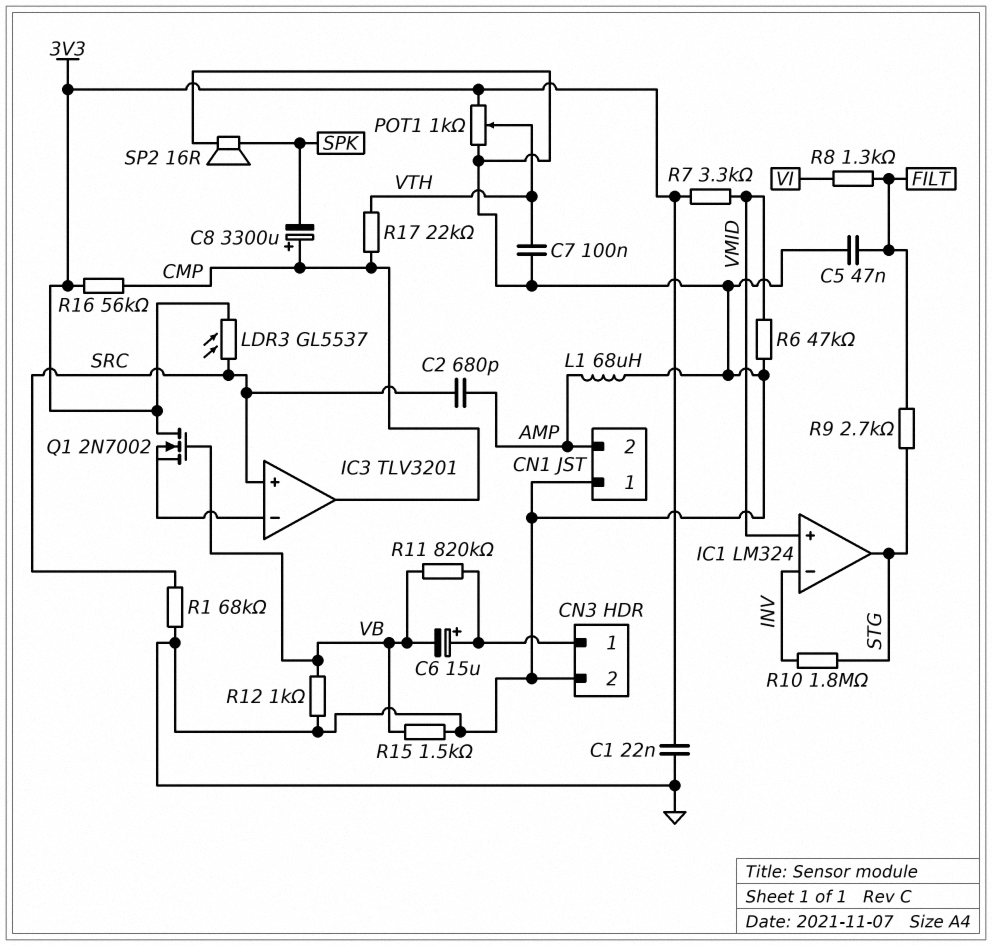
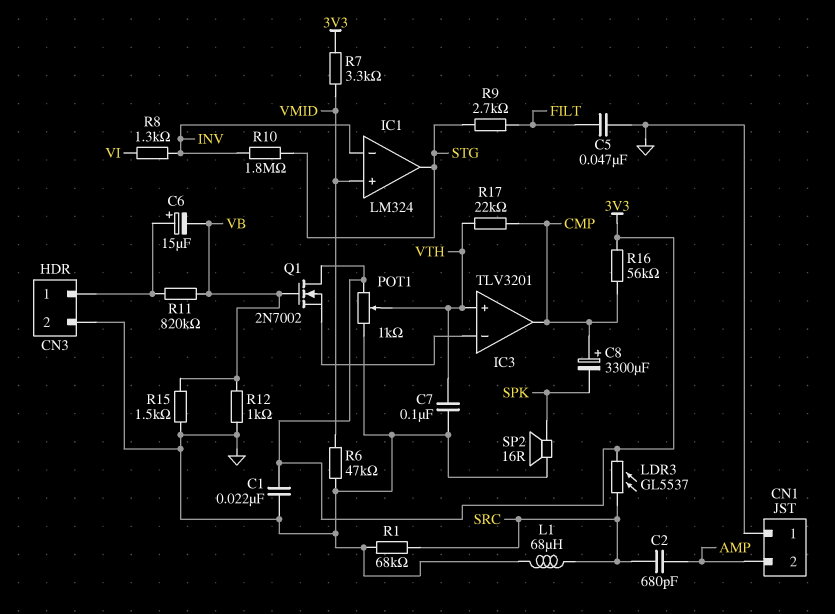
IC3 pin in+: SRC -> VTH
L1: 68uH (AMP, GND) -> 68uH (GND, SRC)
R8: 1.3k (FILT, VI) -> 1.3k (INV, VI)

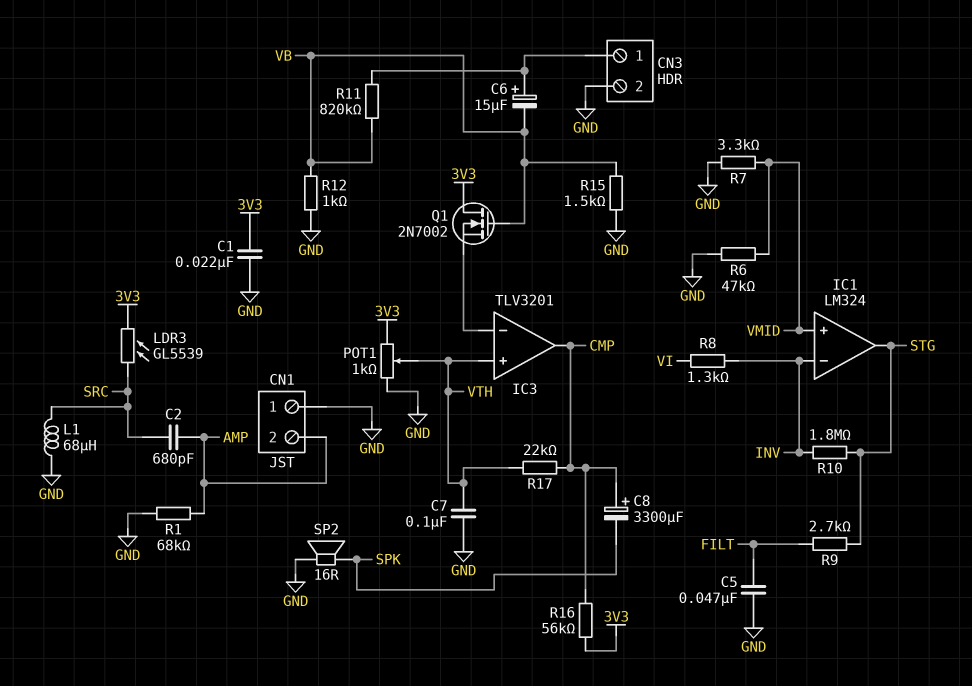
LDR3: GL5537 (3V3, SRC) -> GL5539 (3V3, SRC)
R1: 68k (GND, SRC) -> 68k (AMP, GND)
R7: 3.3k (3V3, VMID) -> 3.3k (GND, VMID)

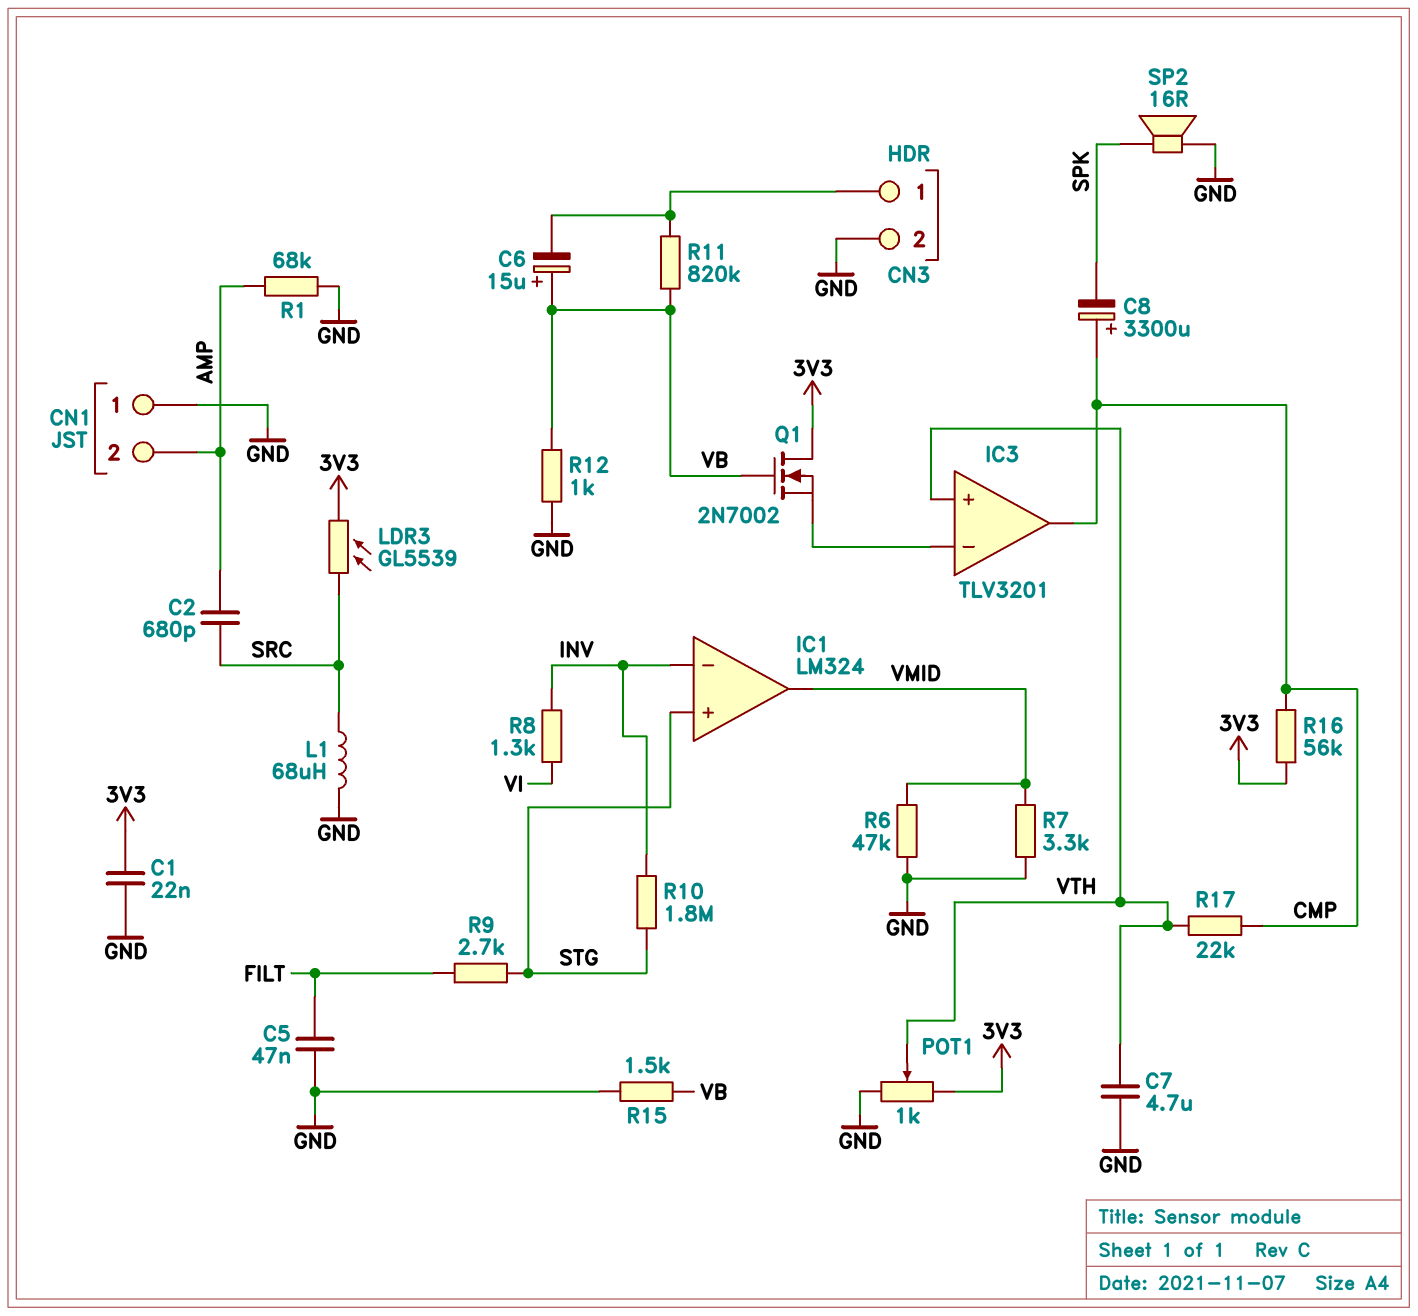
C6: 15uF (plus CN3/1, minus VB) -> 15uF (plus VB, minus CN3/1)
C7: 100nF (GND, VTH) -> 4.7uF (GND, VTH)
IC1 pin in+: VMID -> STG
IC1 pin out: STG -> VMID

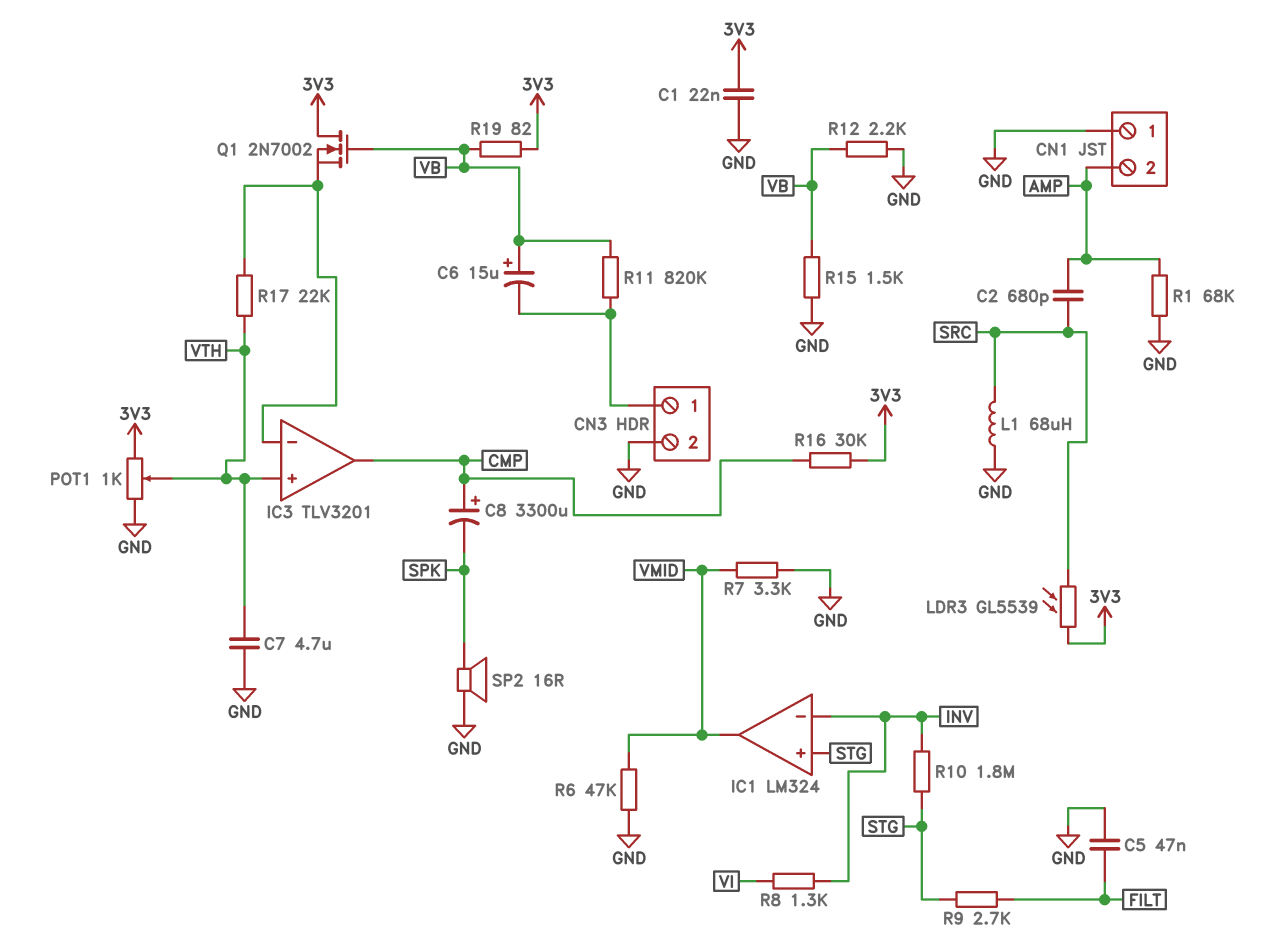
R12: 1k (GND, VB) -> 2.2k (GND, VB)
R16: 56k (3V3, CMP) -> 30k (3V3, CMP)
R17: 22k (CMP, VTH) -> 22k (IC3/in-, VTH)
R19: none -> 82 (3V3, VB)

